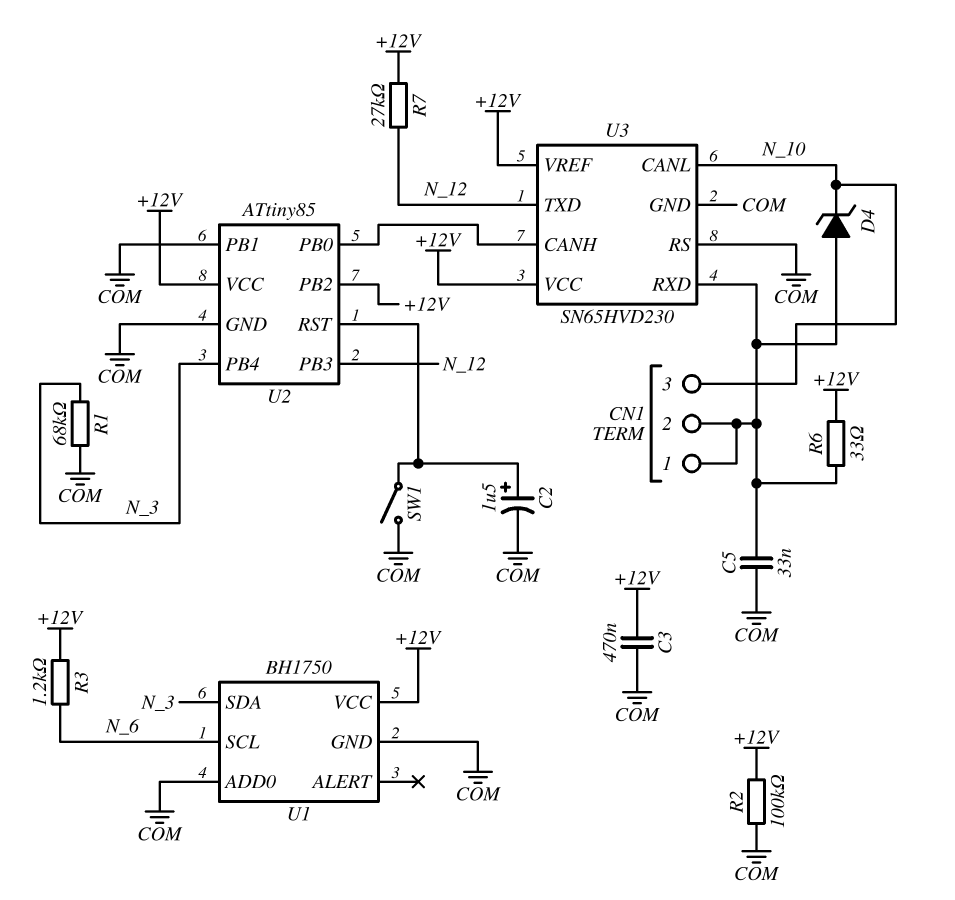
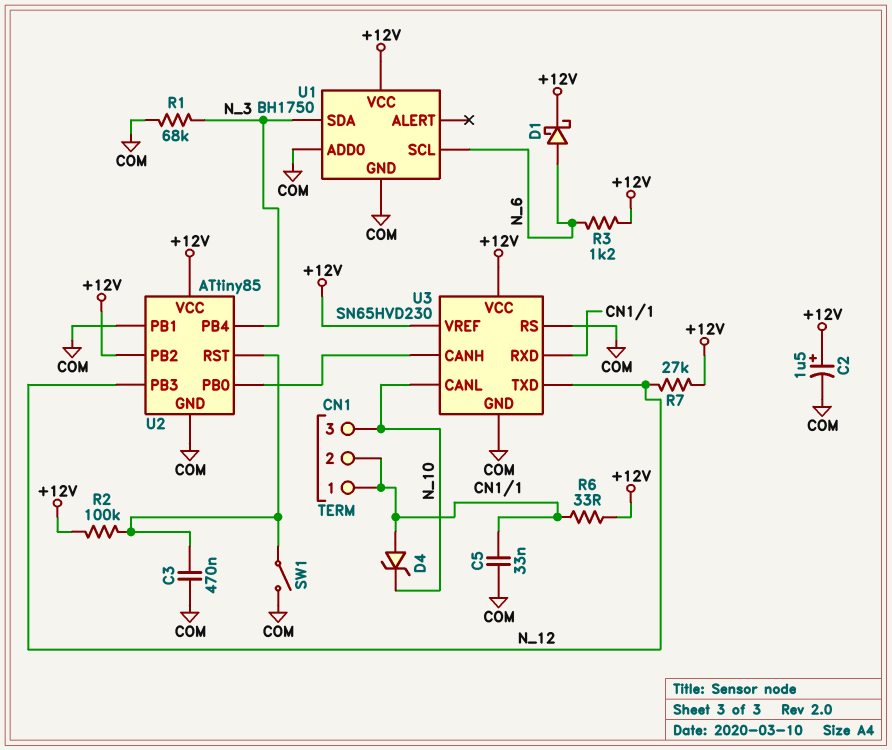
C2: 1.5uF (plus U2/RST, minus COM) -> 1.5uF (plus +12V, minus COM)
C3: 470nF (+12V, COM) -> 470nF (COM, U2/RST)
D1: none -> schottky (A N_6, K +12V)
R2: 100k (+12V, COM) -> 100k (+12V, U2/RST)

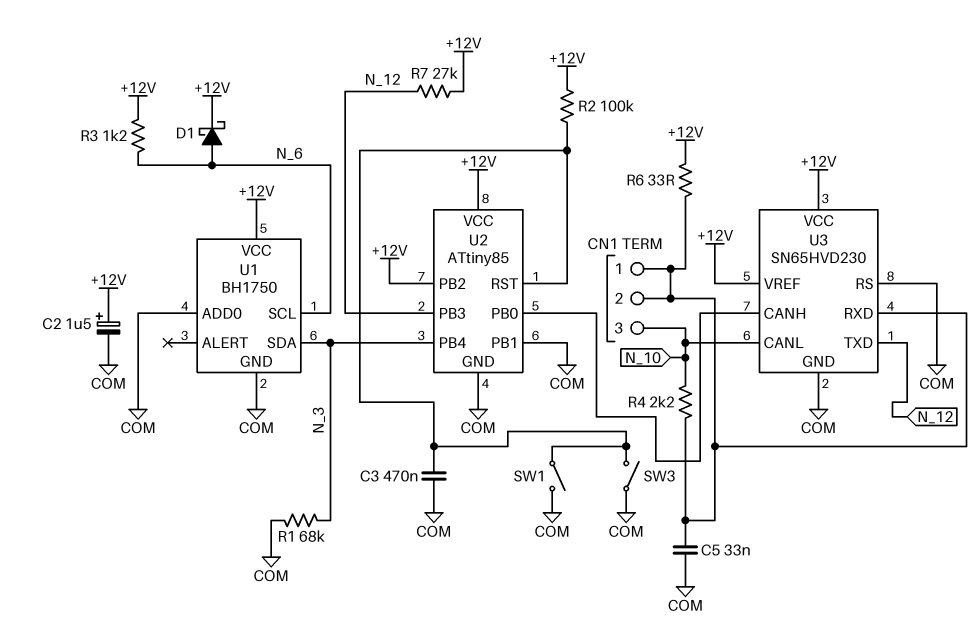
D4: zener (A CN1/1, K N_10) -> none
R4: none -> 2.2k (CN1/1, N_10)
SW3: none -> switch (COM, U2/RST)

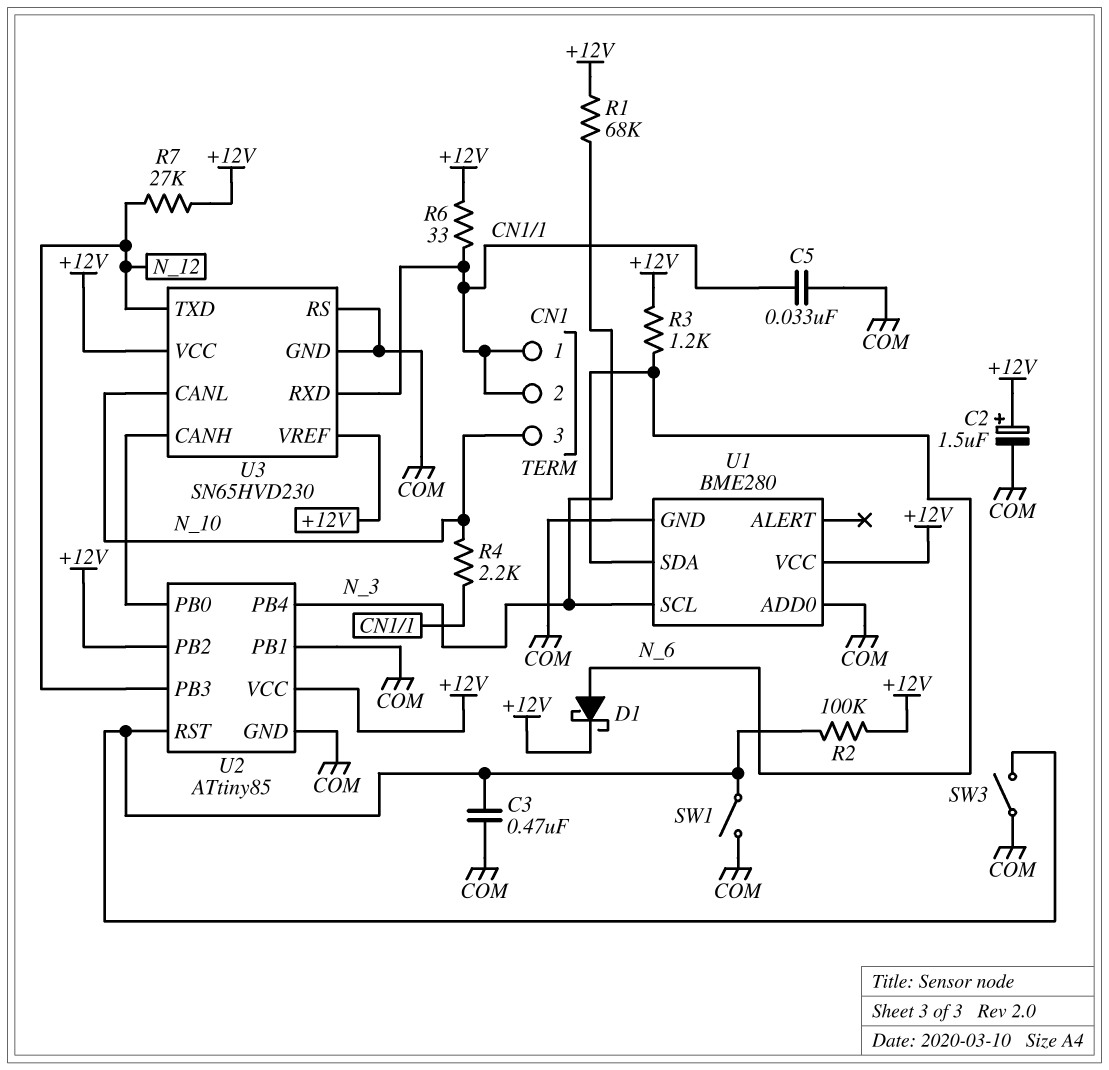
R1: 68k (COM, N_3) -> 68k (+12V, N_3)
U1: BH1750 -> BME280
U1 pin SCL: N_6 -> N_3
U1 pin SDA: N_3 -> N_6

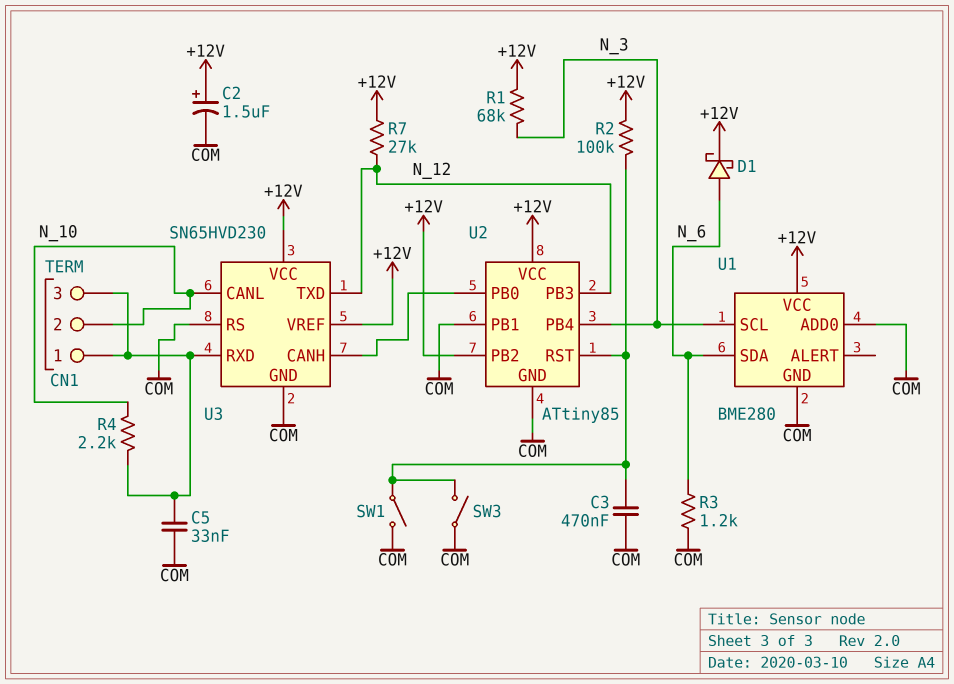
CN1 pin 2: CN1/1 -> N_10
CN1 pin 3: N_10 -> CN1/1
R3: 1.2k (+12V, N_6) -> 1.2k (COM, N_6)
R6: 33 (+12V, CN1/1) -> none

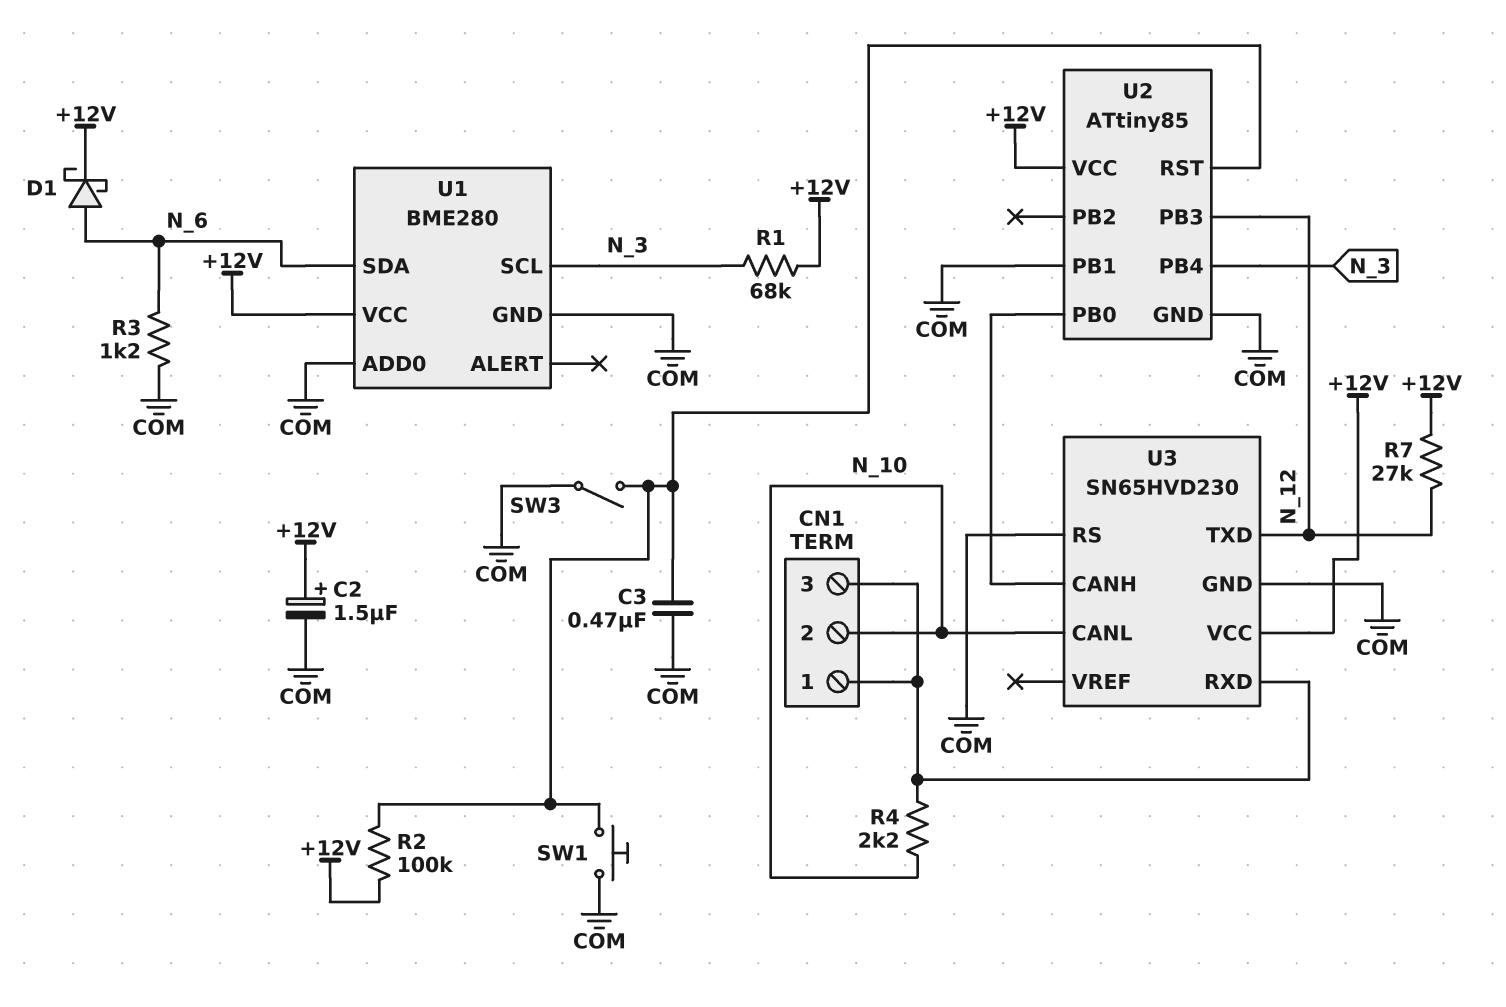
C5: 33nF (CN1/1, COM) -> none
SW1: switch (COM, U2/RST) -> button (COM, U2/RST)
U2 pin PB2: +12V -> none
U3 pin VREF: +12V -> none

